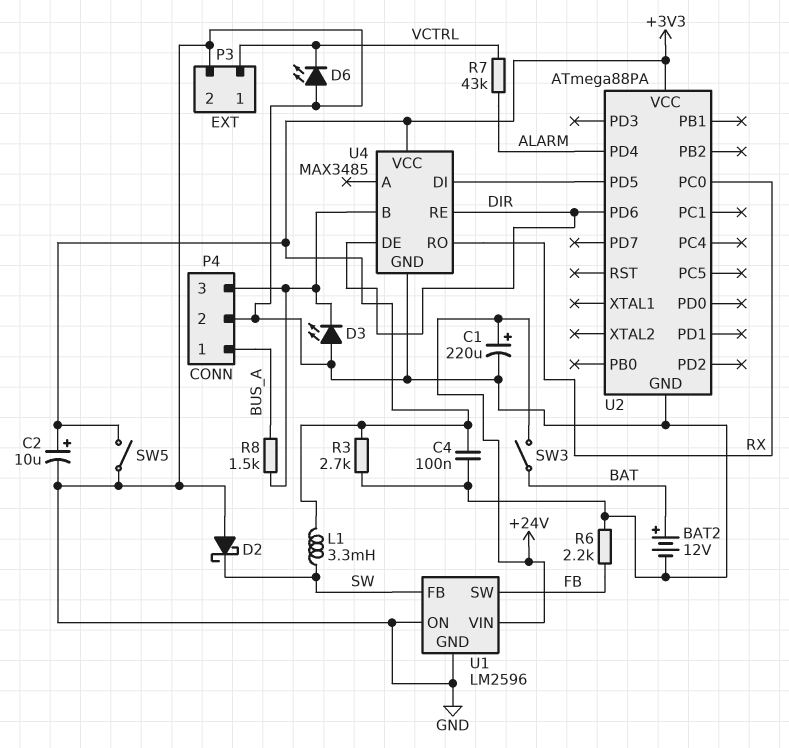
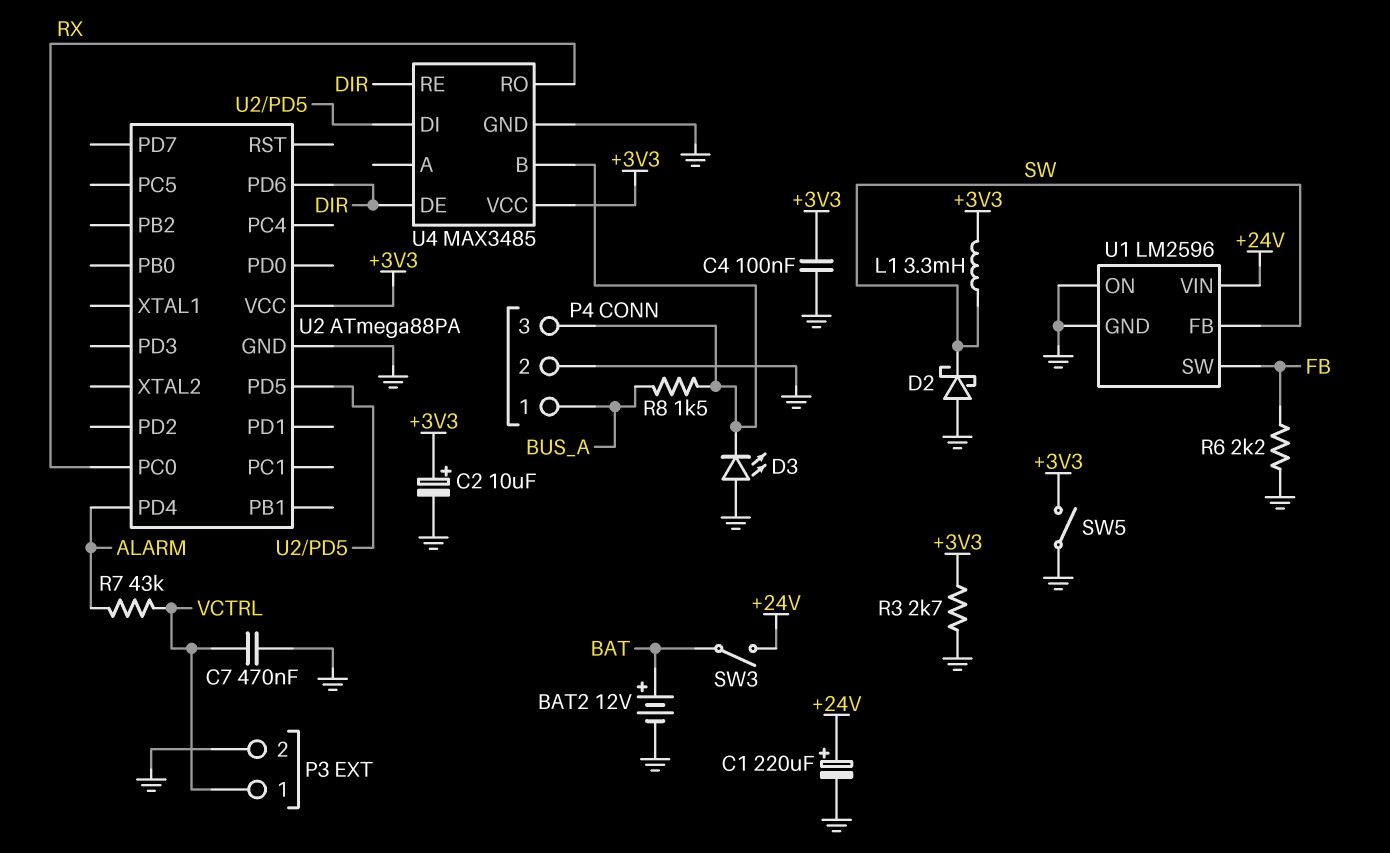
C7: none -> 470nF (GND, VCTRL)
D6: LED (A GND, K VCTRL) -> none

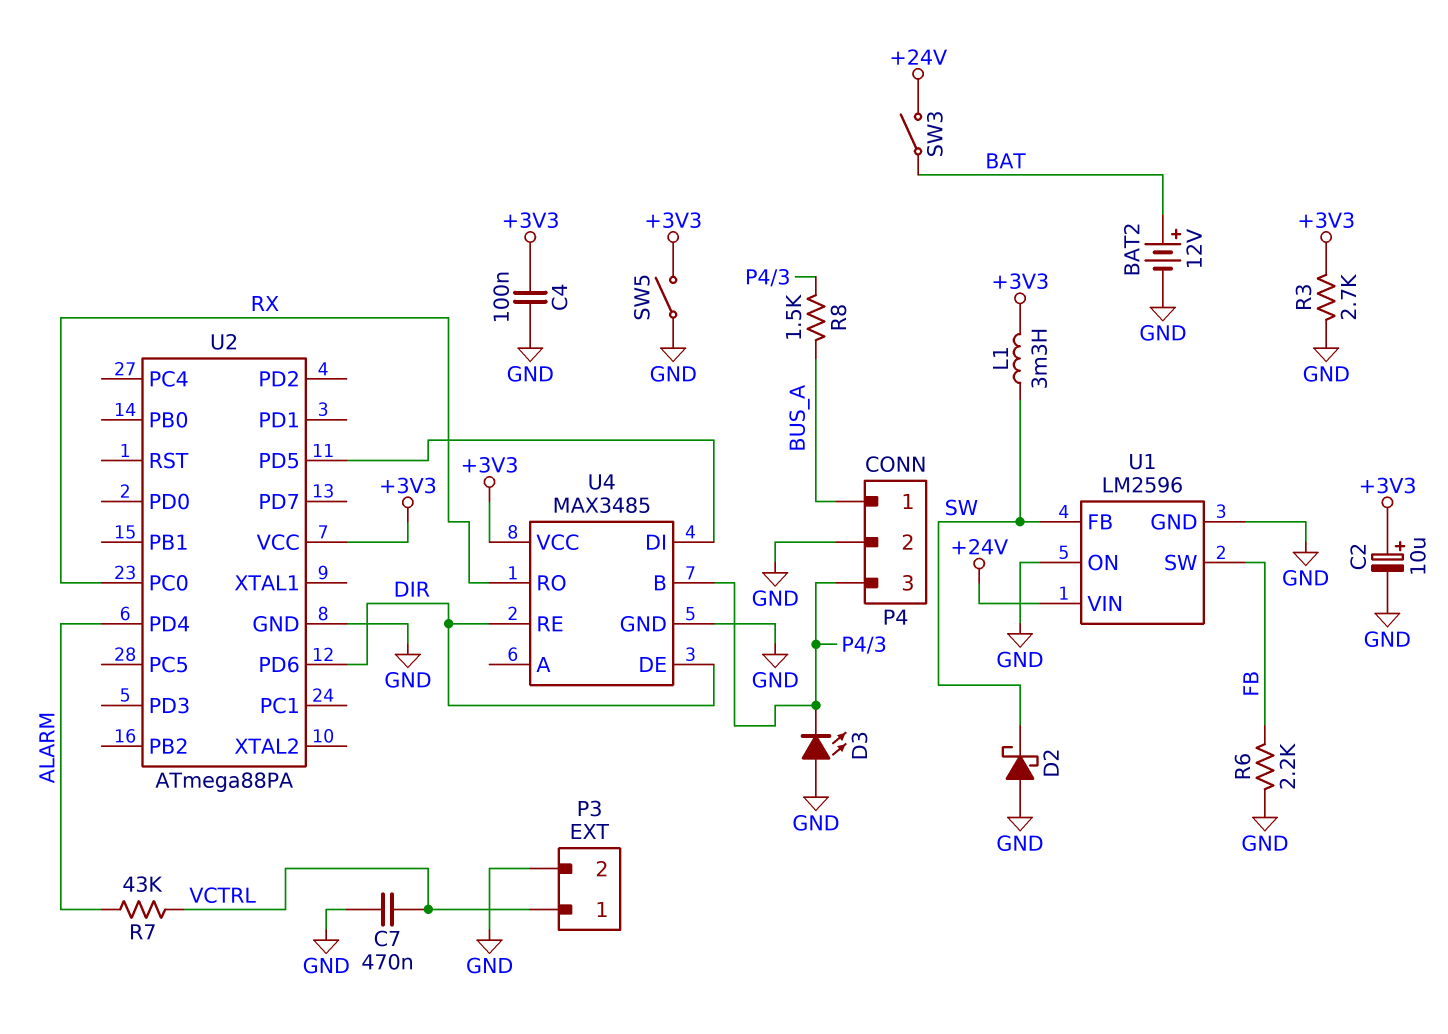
C1: 220uF (plus +24V, minus GND) -> none

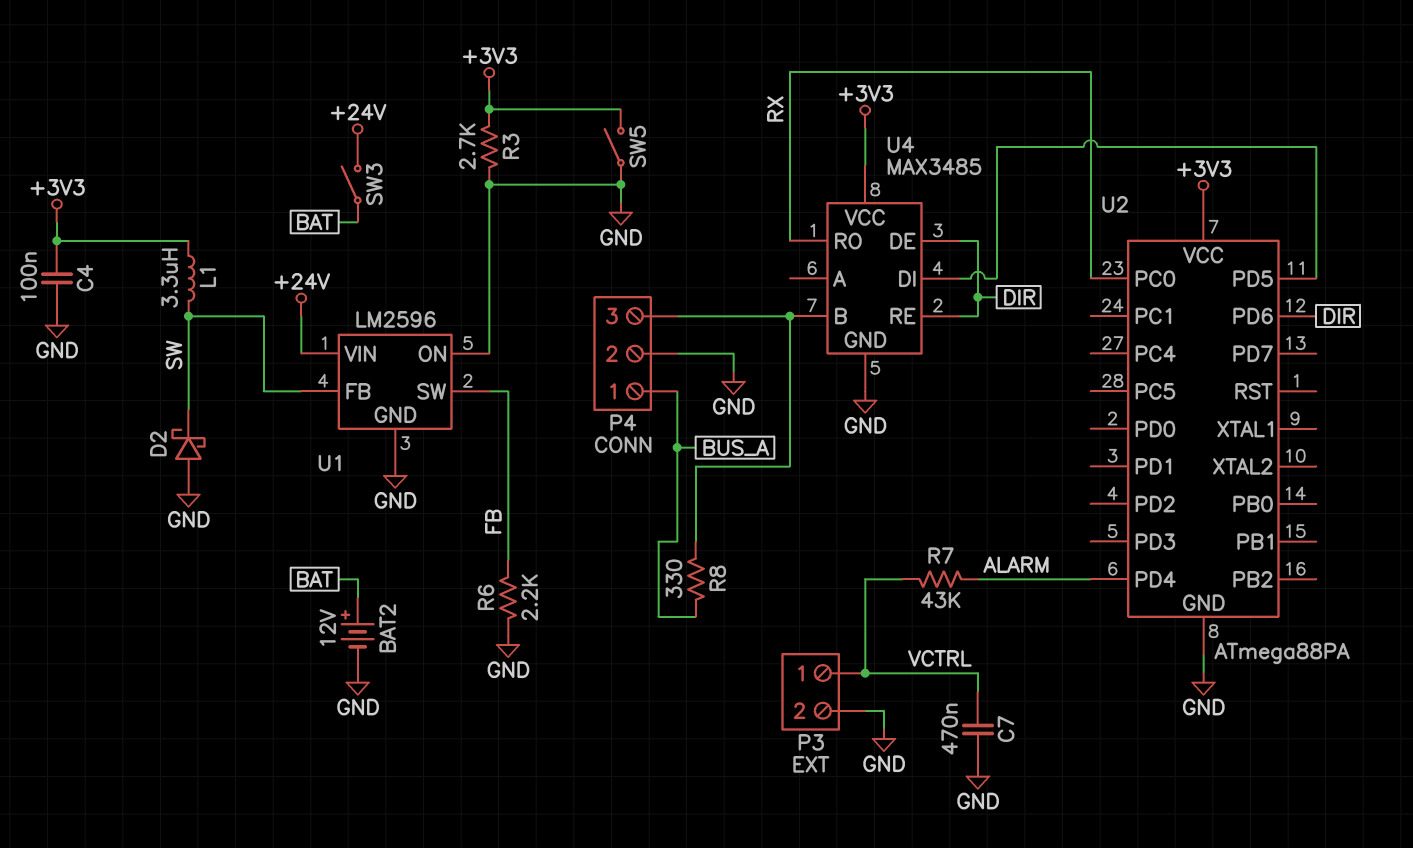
C2: 10uF (plus +3V3, minus GND) -> none
D3: LED (A GND, K P4/3) -> none
L1: 3.3mH (+3V3, SW) -> 3.3uH (+3V3, SW)
R8: 1.5k (BUS_A, P4/3) -> 330 (BUS_A, P4/3)

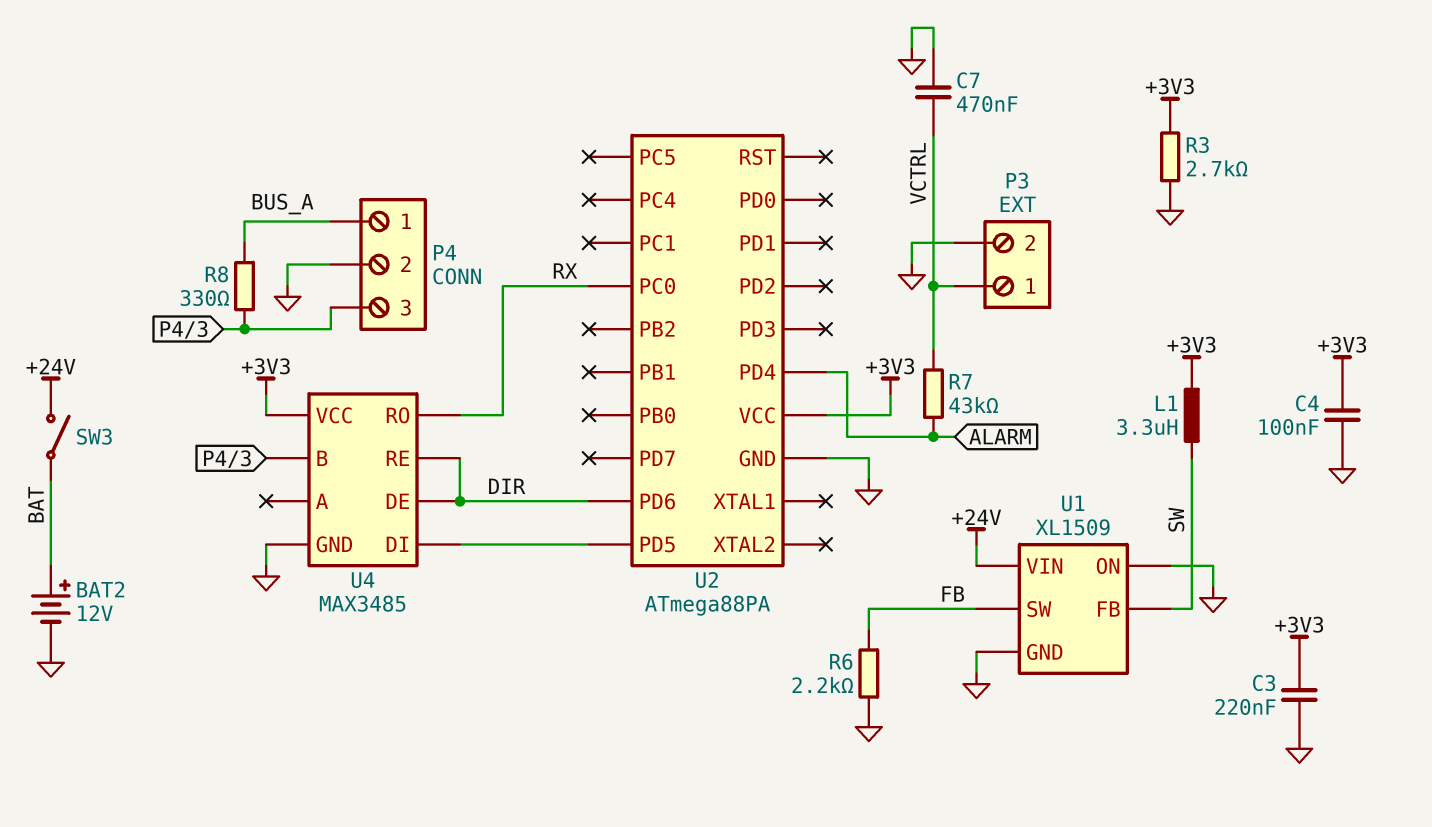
C3: none -> 220nF (+3V3, GND)
D2: schottky (A GND, K SW) -> none
SW5: switch (+3V3, GND) -> none
U1: LM2596 -> XL1509

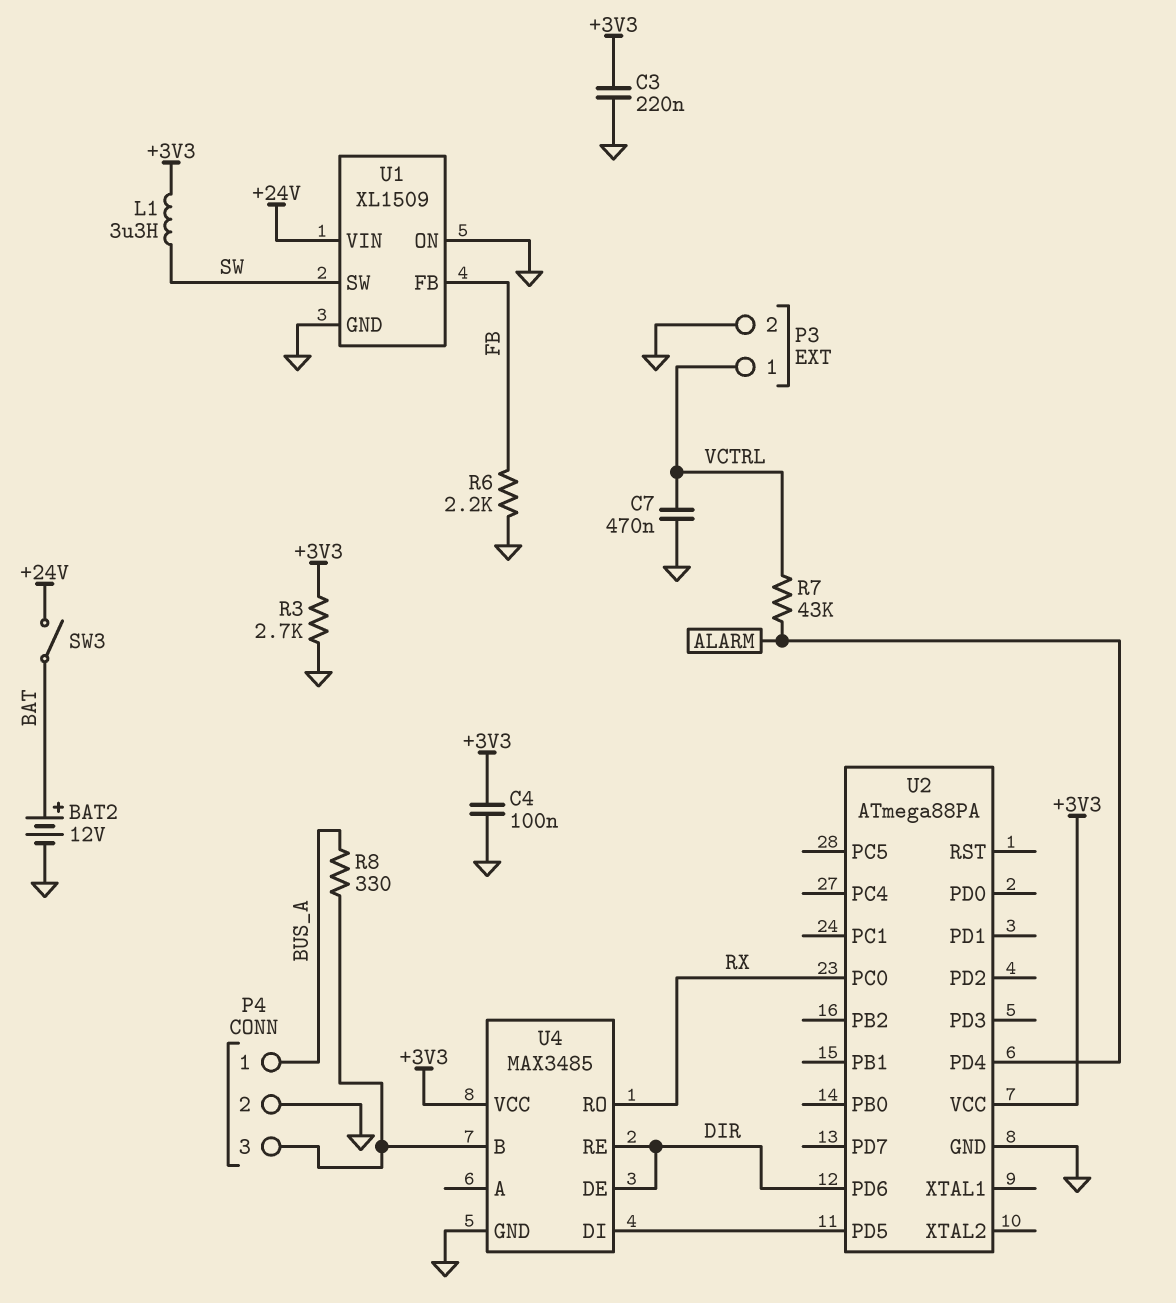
U1 pin FB: SW -> FB
U1 pin SW: FB -> SW

